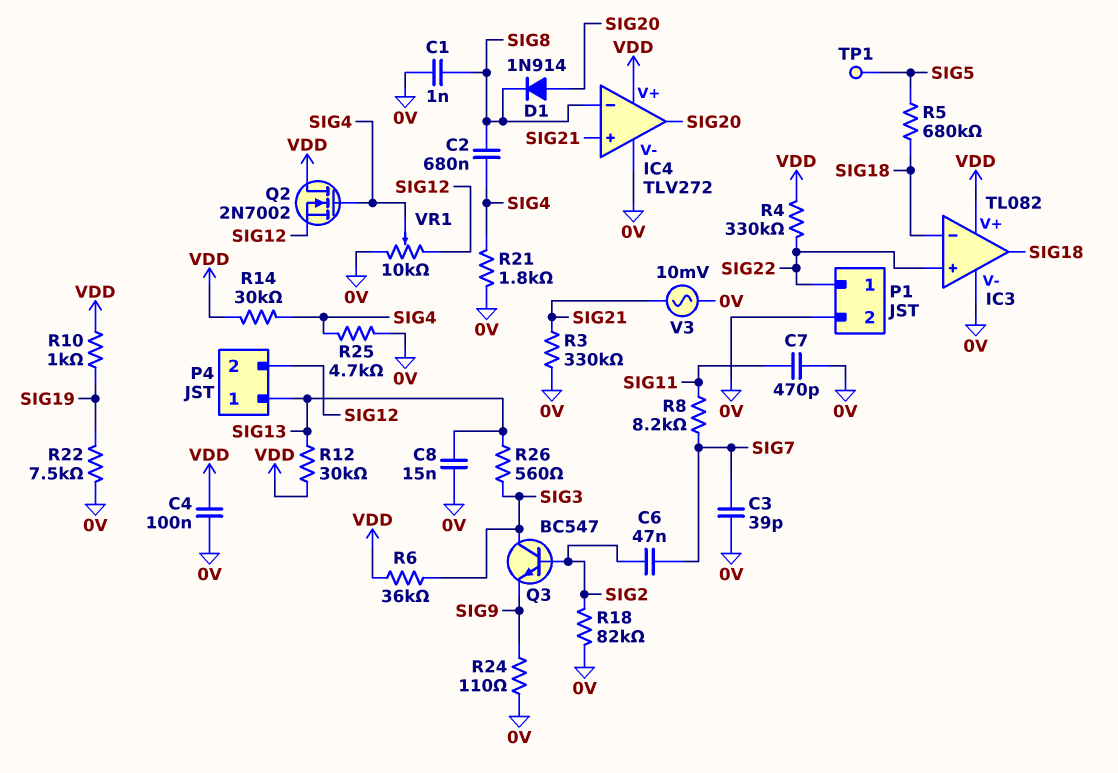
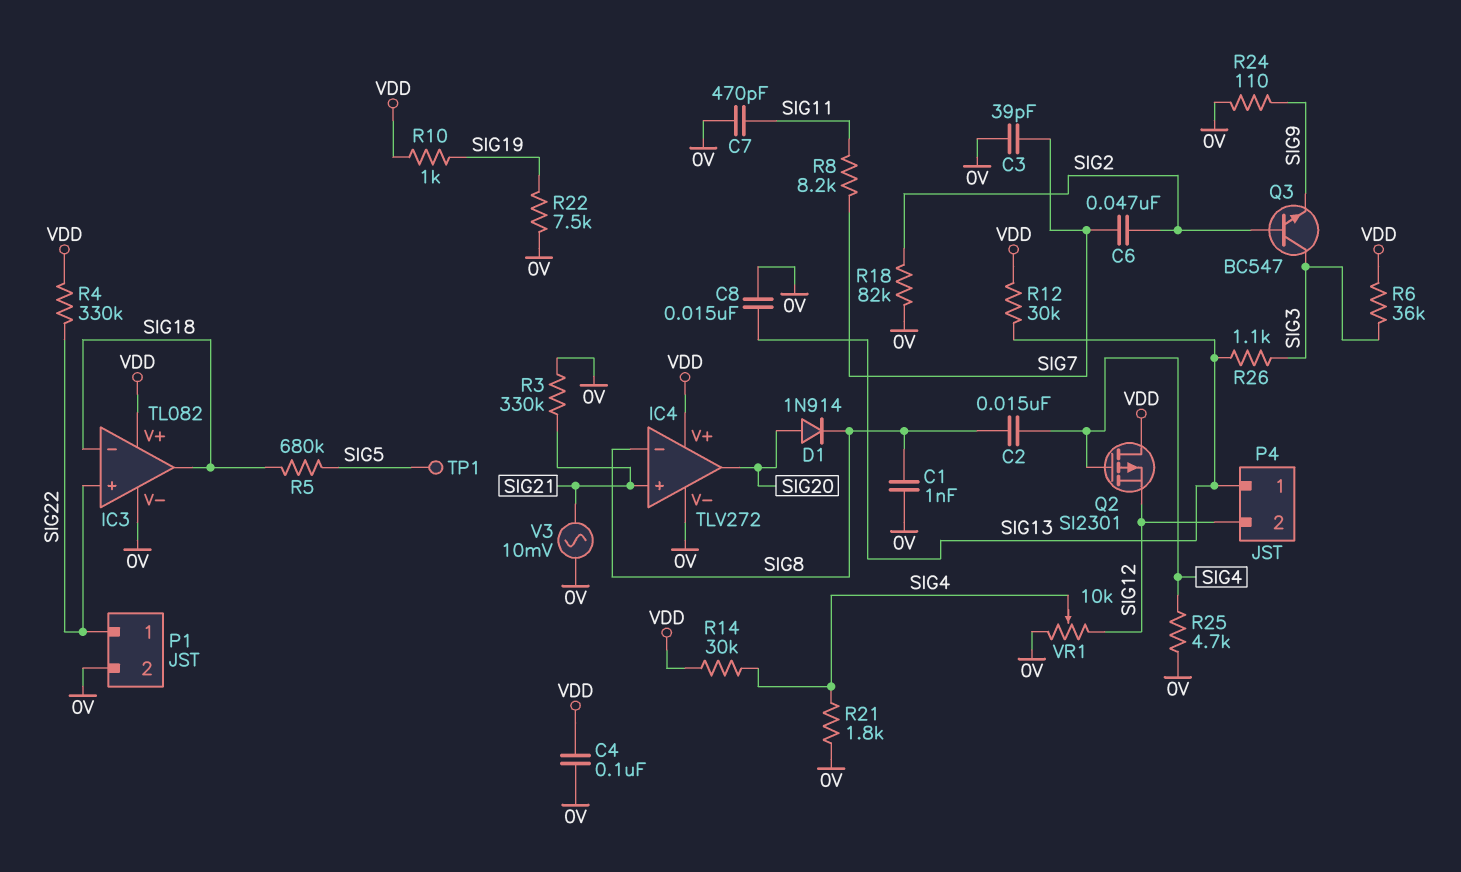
C2: 680nF (SIG4, SIG8) -> 15nF (SIG4, SIG8)
Q2: NMOS 2N7002 (G SIG4, D VDD, S SIG12) -> PMOS SI2301 (G SIG4, D VDD, S SIG12)
R26: 560 (SIG3, SIG13) -> 1.1k (SIG3, SIG13)

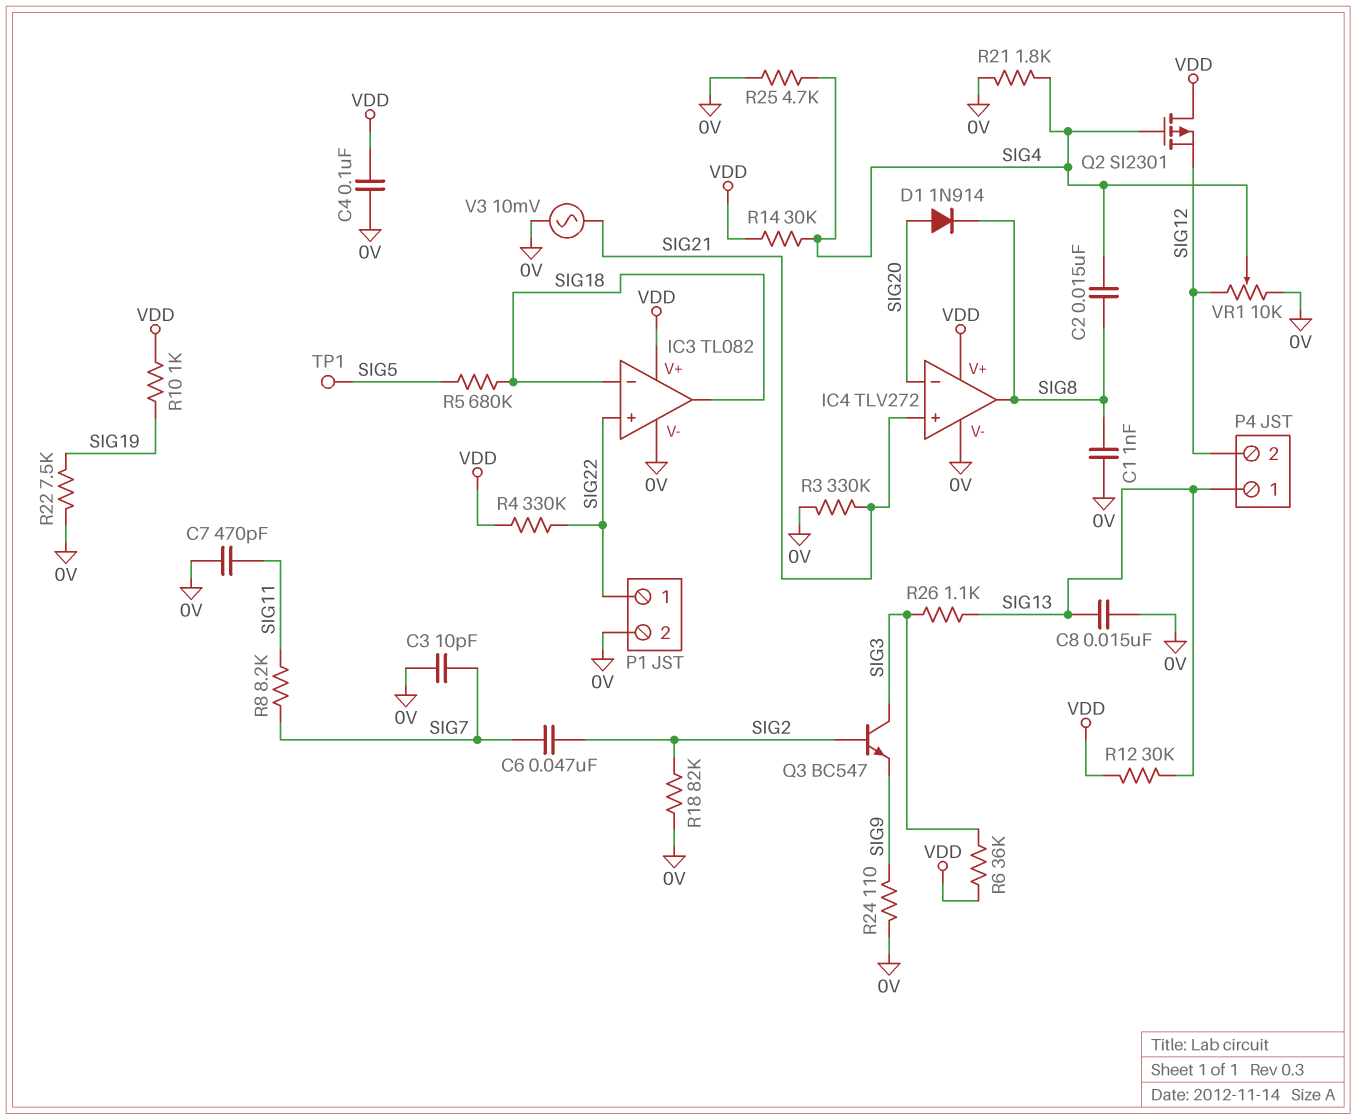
C3: 39pF (0V, SIG7) -> 10pF (0V, SIG7)
IC4 pin in-: SIG8 -> SIG20
IC4 pin out: SIG20 -> SIG8

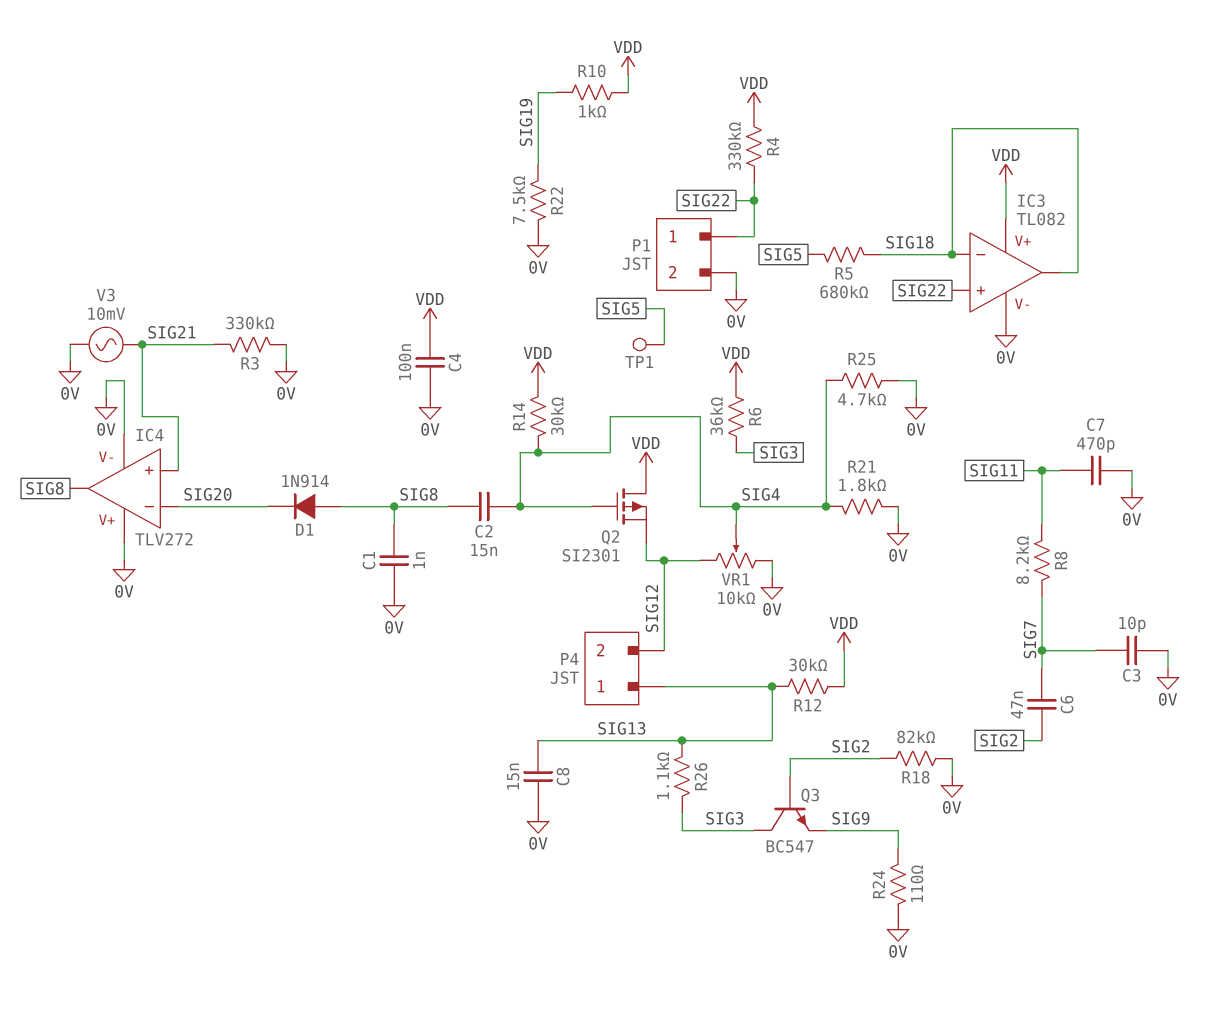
D1: diode 1N914 (A SIG20, K SIG8) -> diode 1N914 (A SIG8, K SIG20)
IC4 pin V+: VDD -> 0V

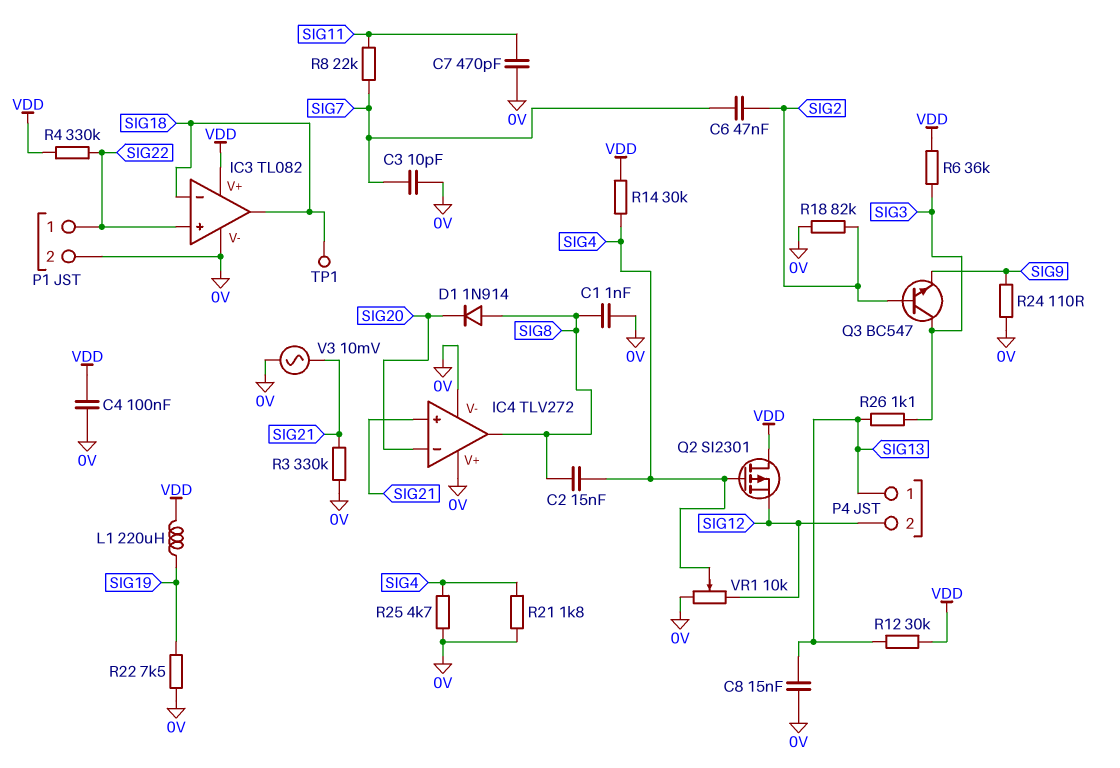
L1: none -> 220uH (SIG19, VDD)
R5: 680k (SIG5, SIG18) -> none
R8: 8.2k (SIG7, SIG11) -> 22k (SIG7, SIG11)
R10: 1k (SIG19, VDD) -> none
TP1: test point (SIG5) -> test point (SIG18)

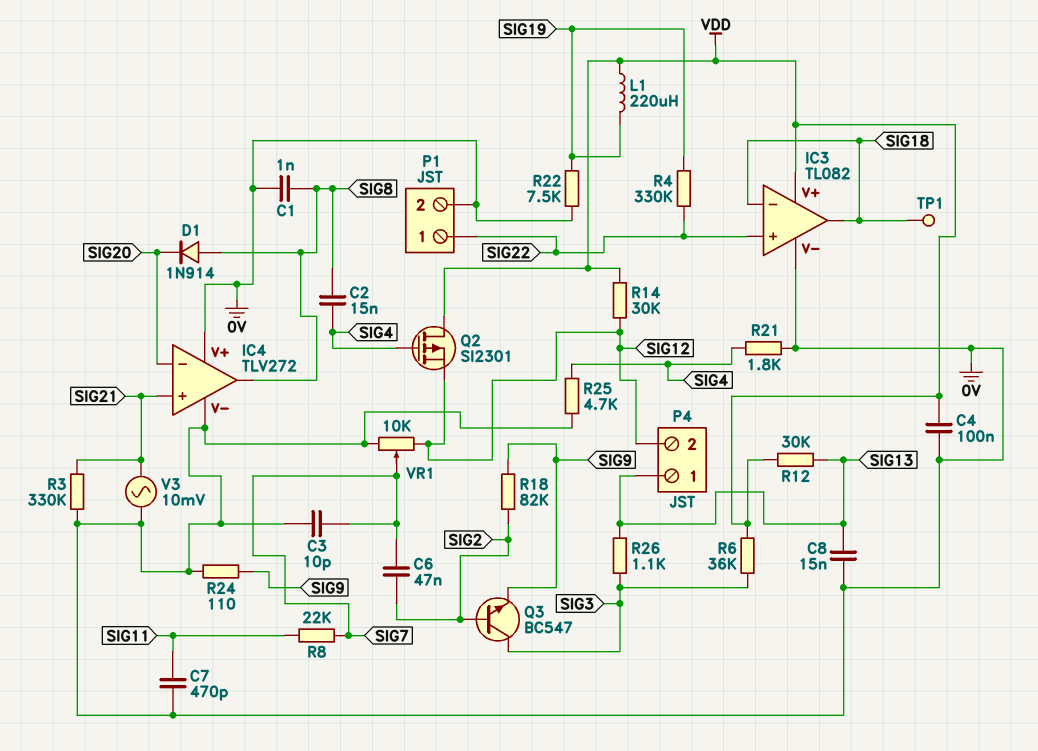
R4: 330k (SIG22, VDD) -> 330k (SIG19, SIG22)
R14: 30k (SIG4, VDD) -> 30k (SIG12, VDD)
R18: 82k (0V, SIG2) -> 82k (SIG2, SIG9)
VR1: 10k (0V, SIG12, wiper SIG4) -> 10k (0V, SIG12, wiper SIG7)

